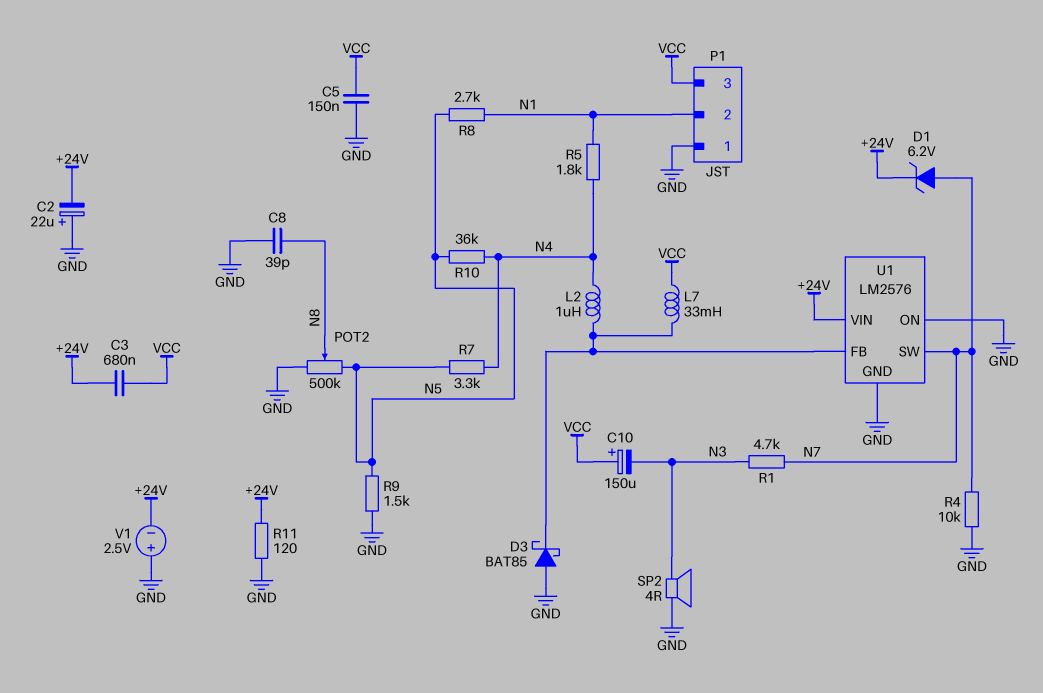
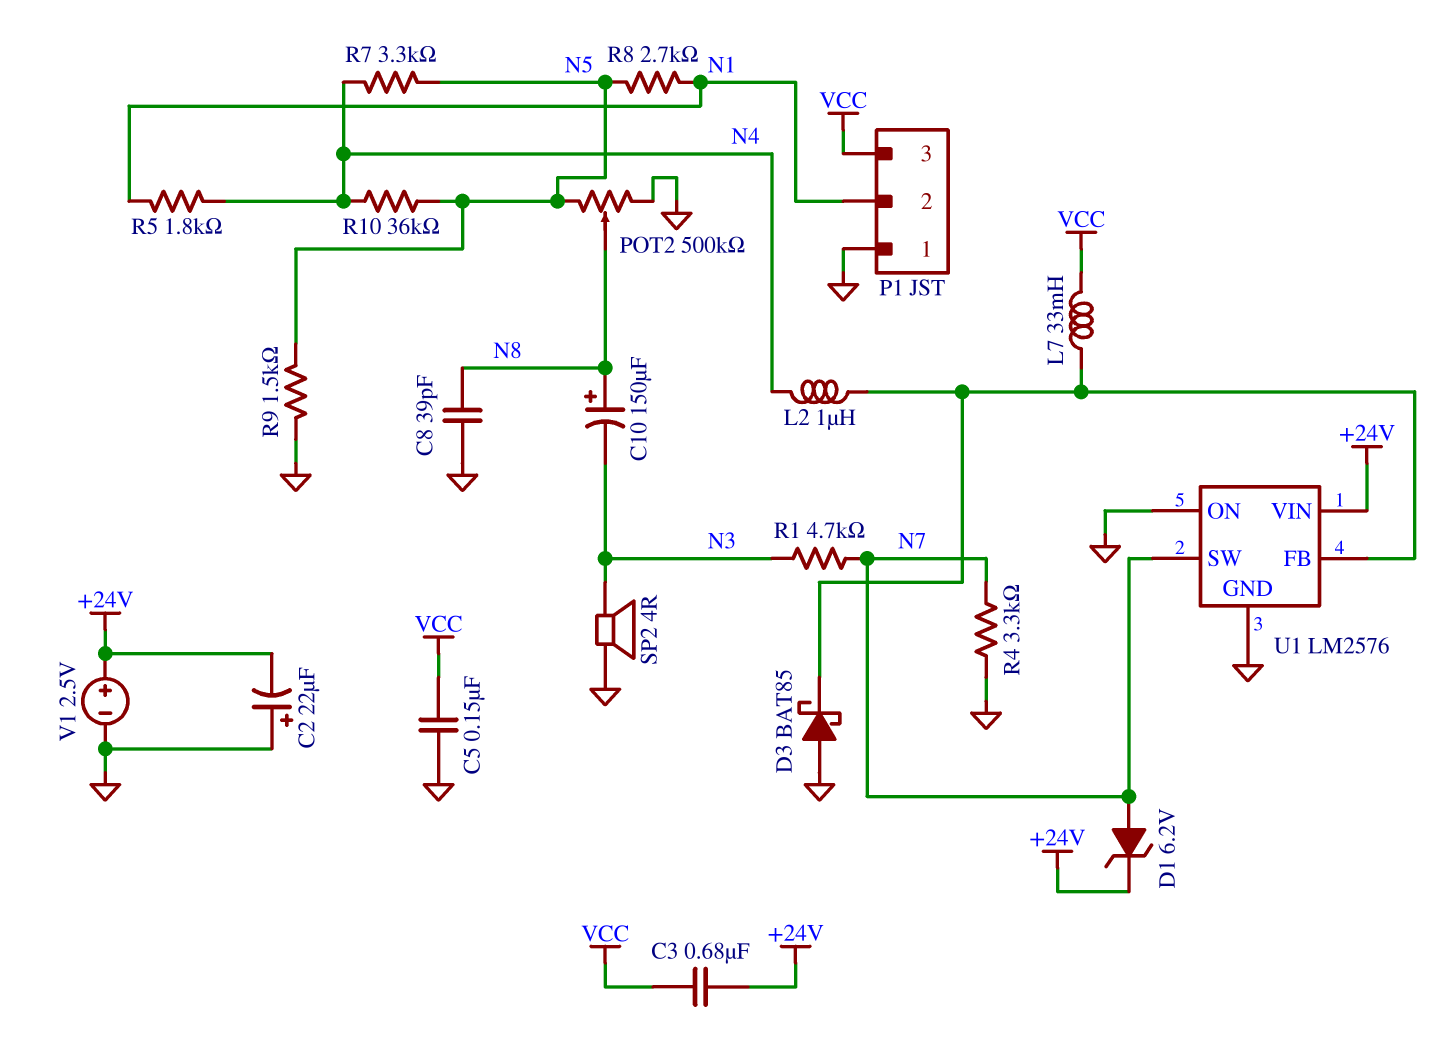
C10: 150uF (plus VCC, minus N3) -> 150uF (plus N8, minus N3)
R4: 10k (GND, N7) -> 3.3k (GND, N7)
R11: 120 (+24V, GND) -> none
V1: 2.5V (plus GND, minus +24V) -> 2.5V (plus +24V, minus GND)

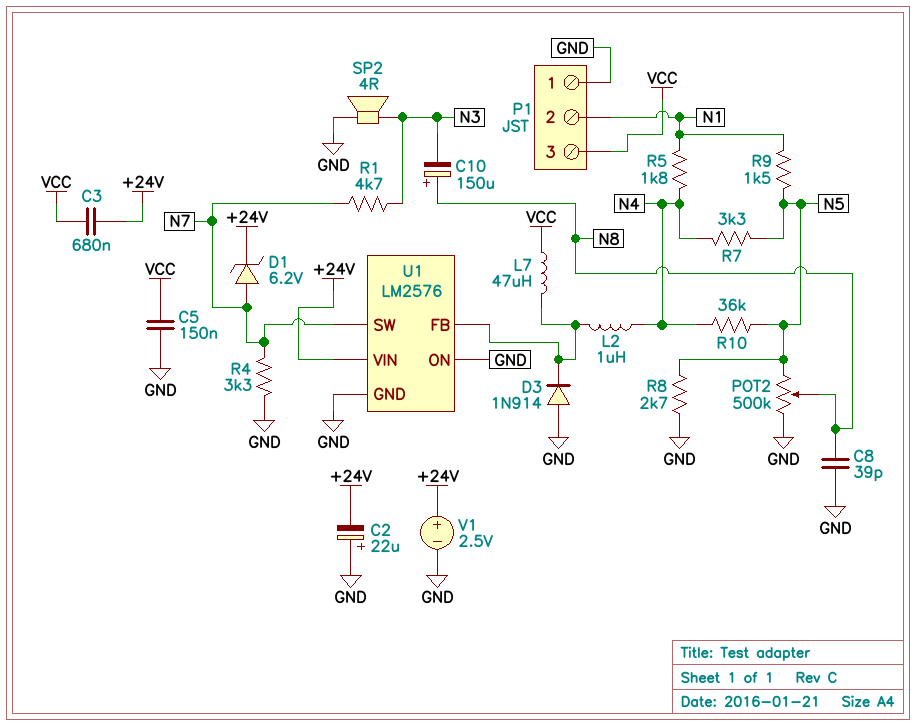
D3: schottky BAT85 (A GND, K U1/FB) -> diode 1N914 (A GND, K U1/FB)
L7: 33mH (U1/FB, VCC) -> 47uH (U1/FB, VCC)
R8: 2.7k (N1, N5) -> 2.7k (GND, N5)
R9: 1.5k (GND, N5) -> 1.5k (N1, N5)

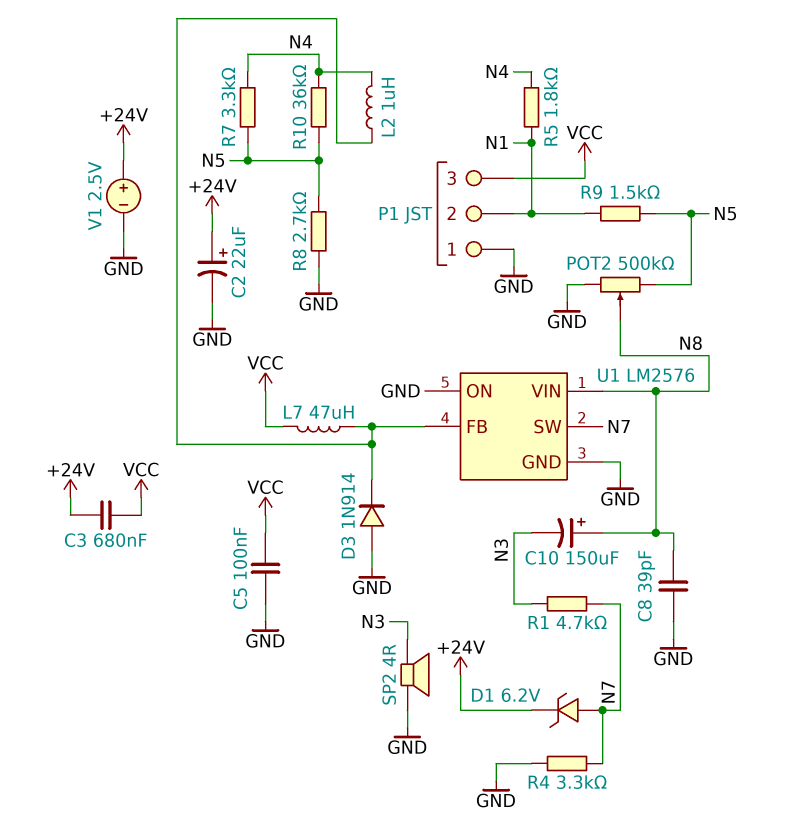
C2: 22uF (plus GND, minus +24V) -> 22uF (plus +24V, minus GND)
C5: 150nF (GND, VCC) -> 100nF (GND, VCC)
U1 pin VIN: +24V -> N8

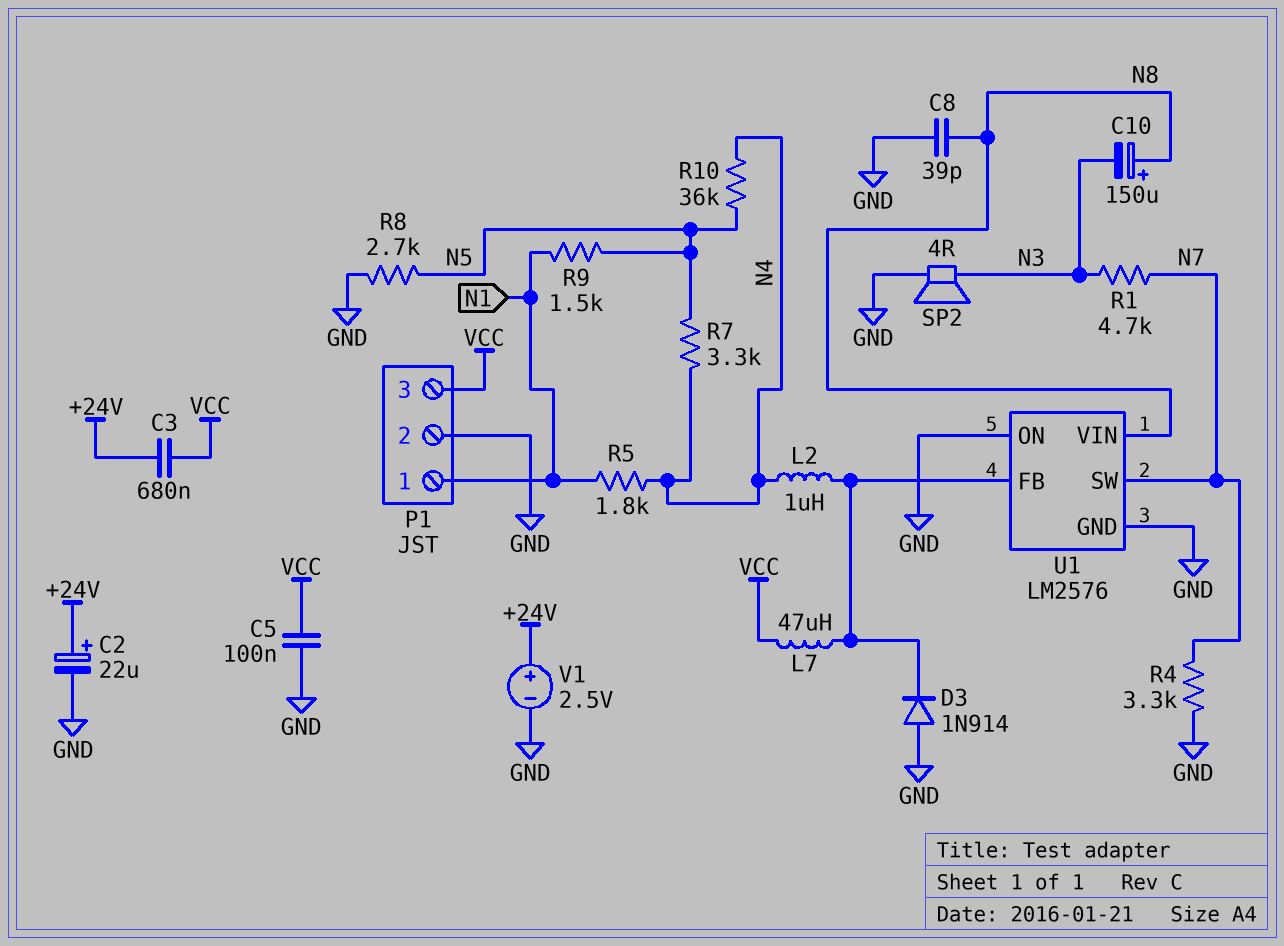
D1: zener 6.2V (A N7, K +24V) -> none
P1 pin 1: GND -> N1
P1 pin 2: N1 -> GND
POT2: 500k (GND, N5, wiper N8) -> none

